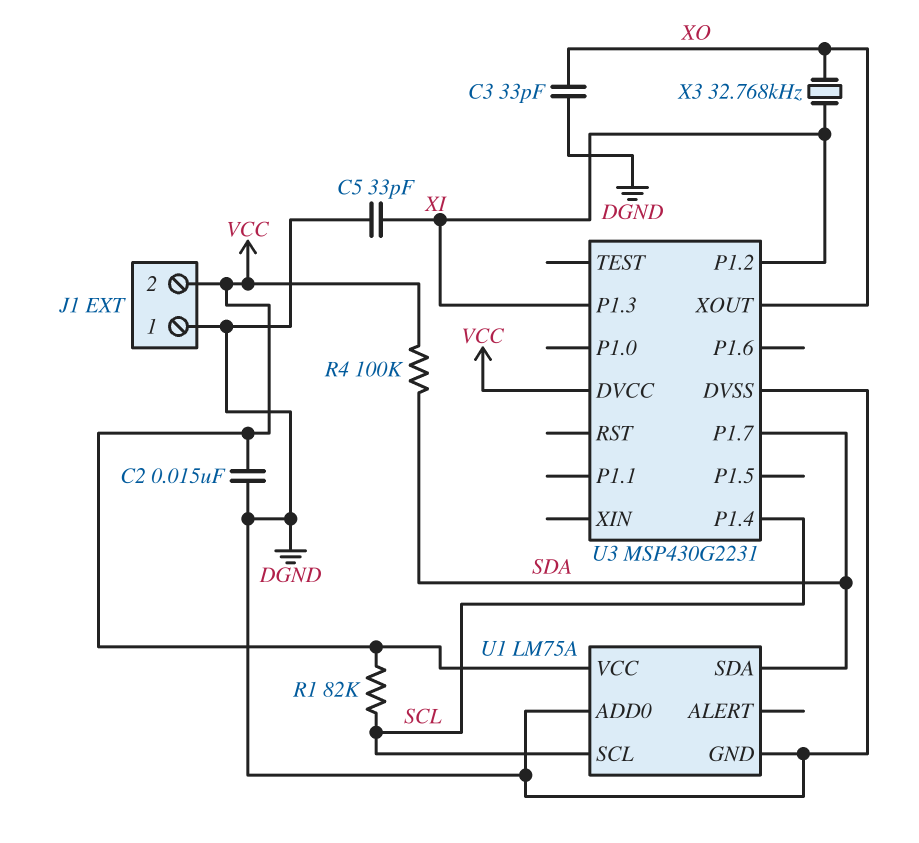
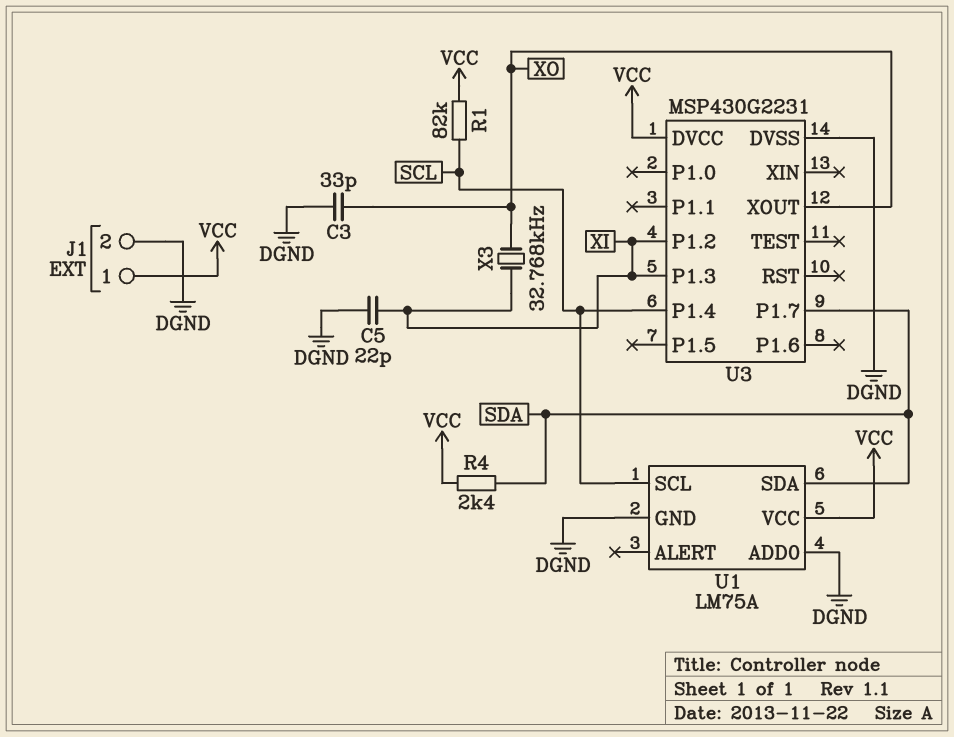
C2: 15nF (DGND, VCC) -> none
C5: 33pF (DGND, XI) -> 22pF (DGND, XI)
J1 pin 1: DGND -> VCC
J1 pin 2: VCC -> DGND
R4: 100k (SDA, VCC) -> 2.4k (SDA, VCC)

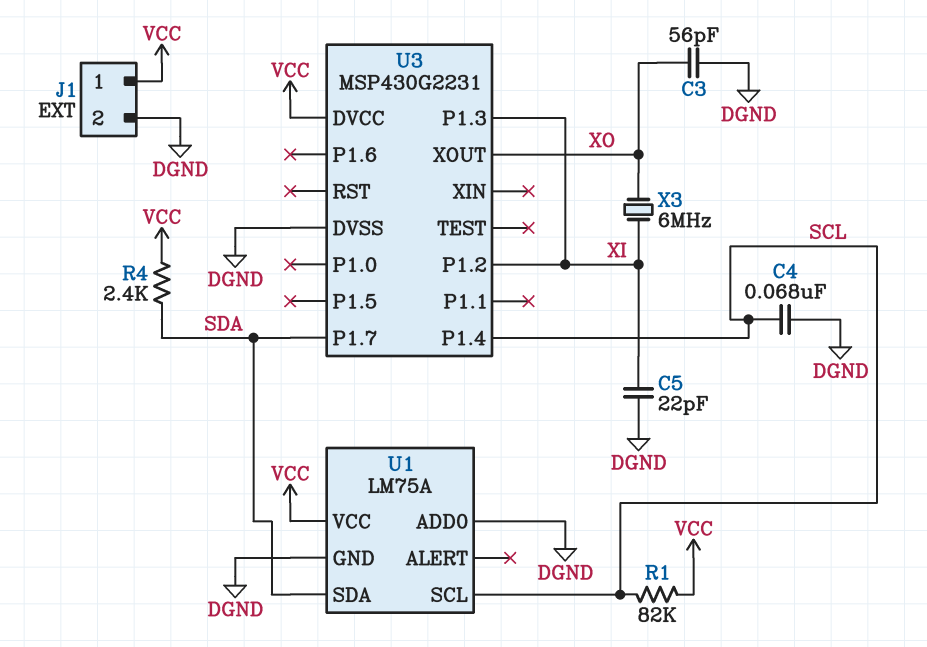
C3: 33pF (DGND, XO) -> 56pF (DGND, XO)
C4: none -> 68nF (DGND, SCL)
X3: 32.768kHz (XI, XO) -> 6MHz (XI, XO)

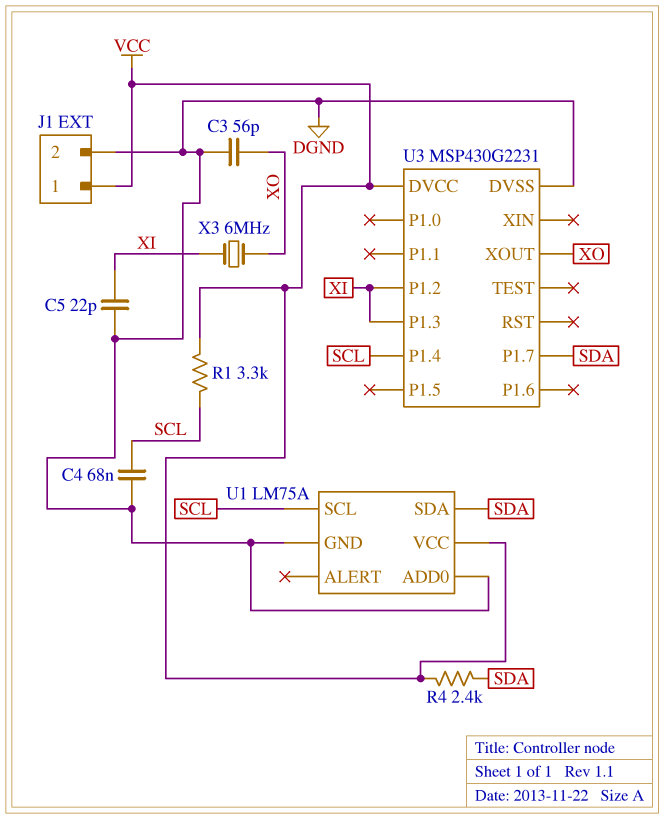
R1: 82k (SCL, VCC) -> 3.3k (SCL, VCC)

